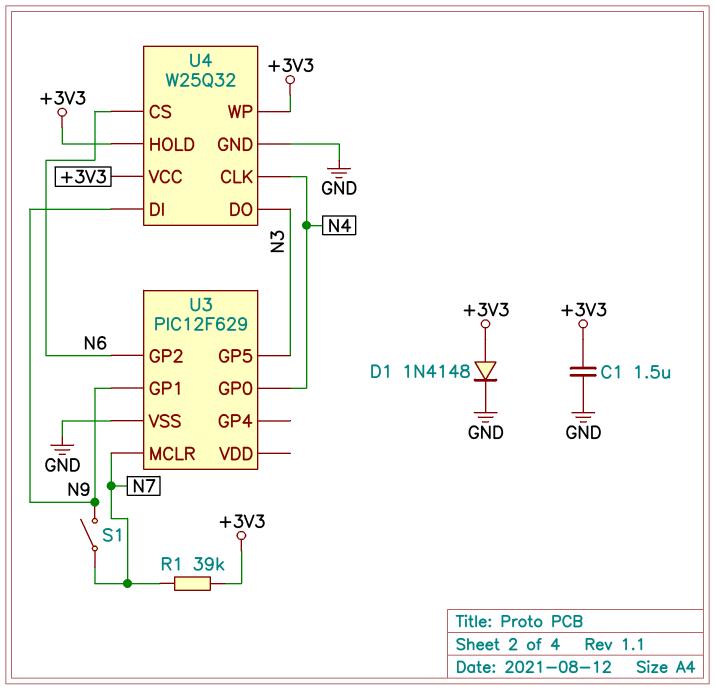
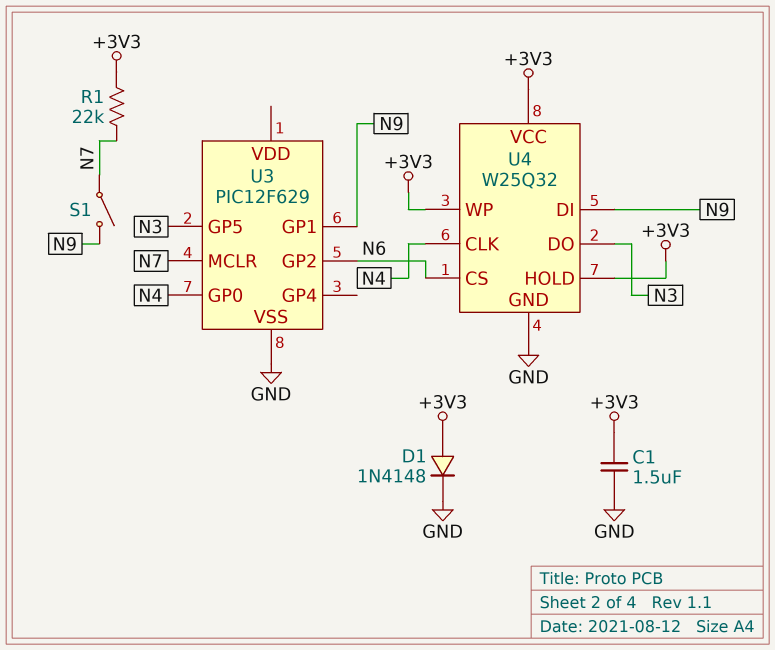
R1: 39k (+3V3, N7) -> 22k (+3V3, N7)

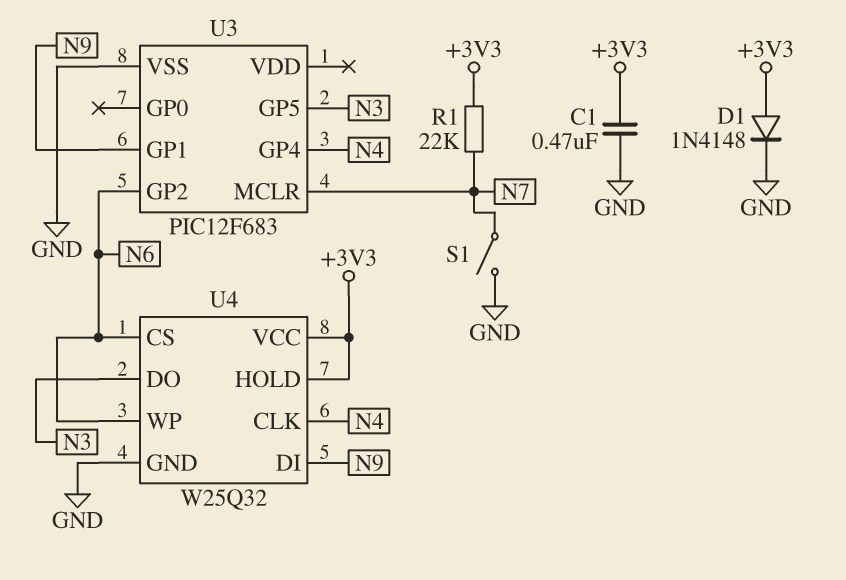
C1: 1.5uF (+3V3, GND) -> 470nF (+3V3, GND)
S1: switch (N7, N9) -> switch (GND, N7)
U3: PIC12F629 -> PIC12F683
U3 pin GP0: N4 -> none
U3 pin GP4: none -> N4
U4 pin WP: +3V3 -> N6

